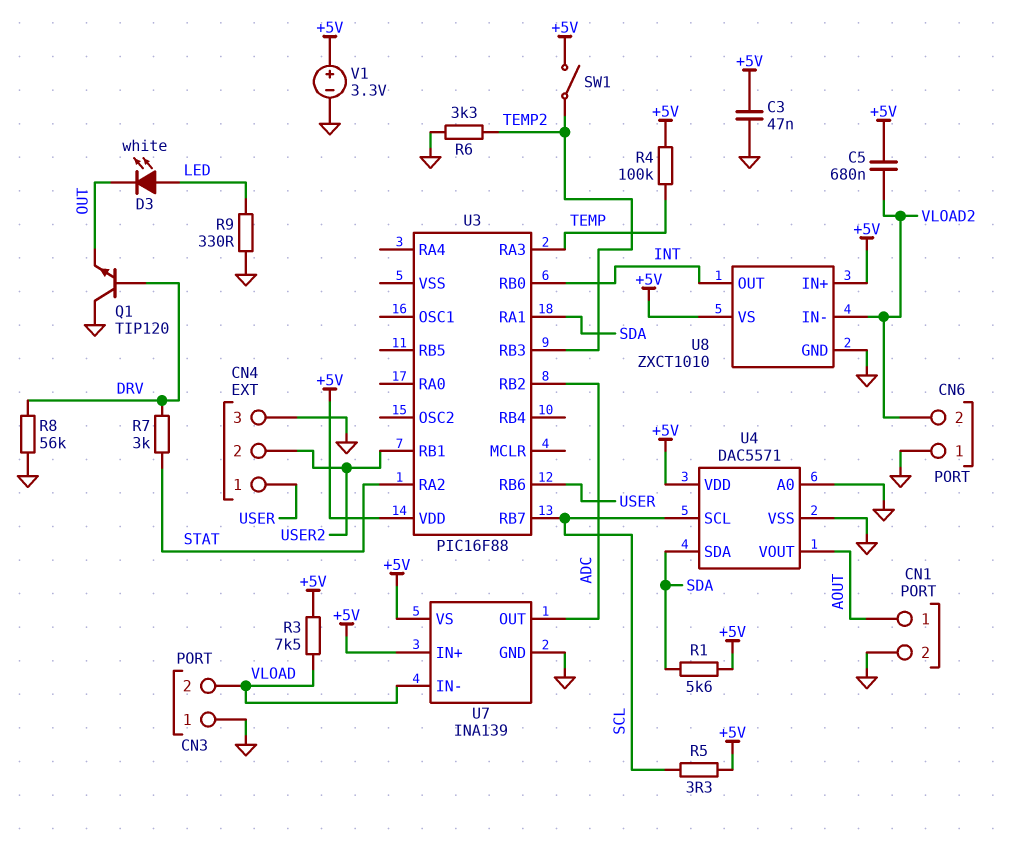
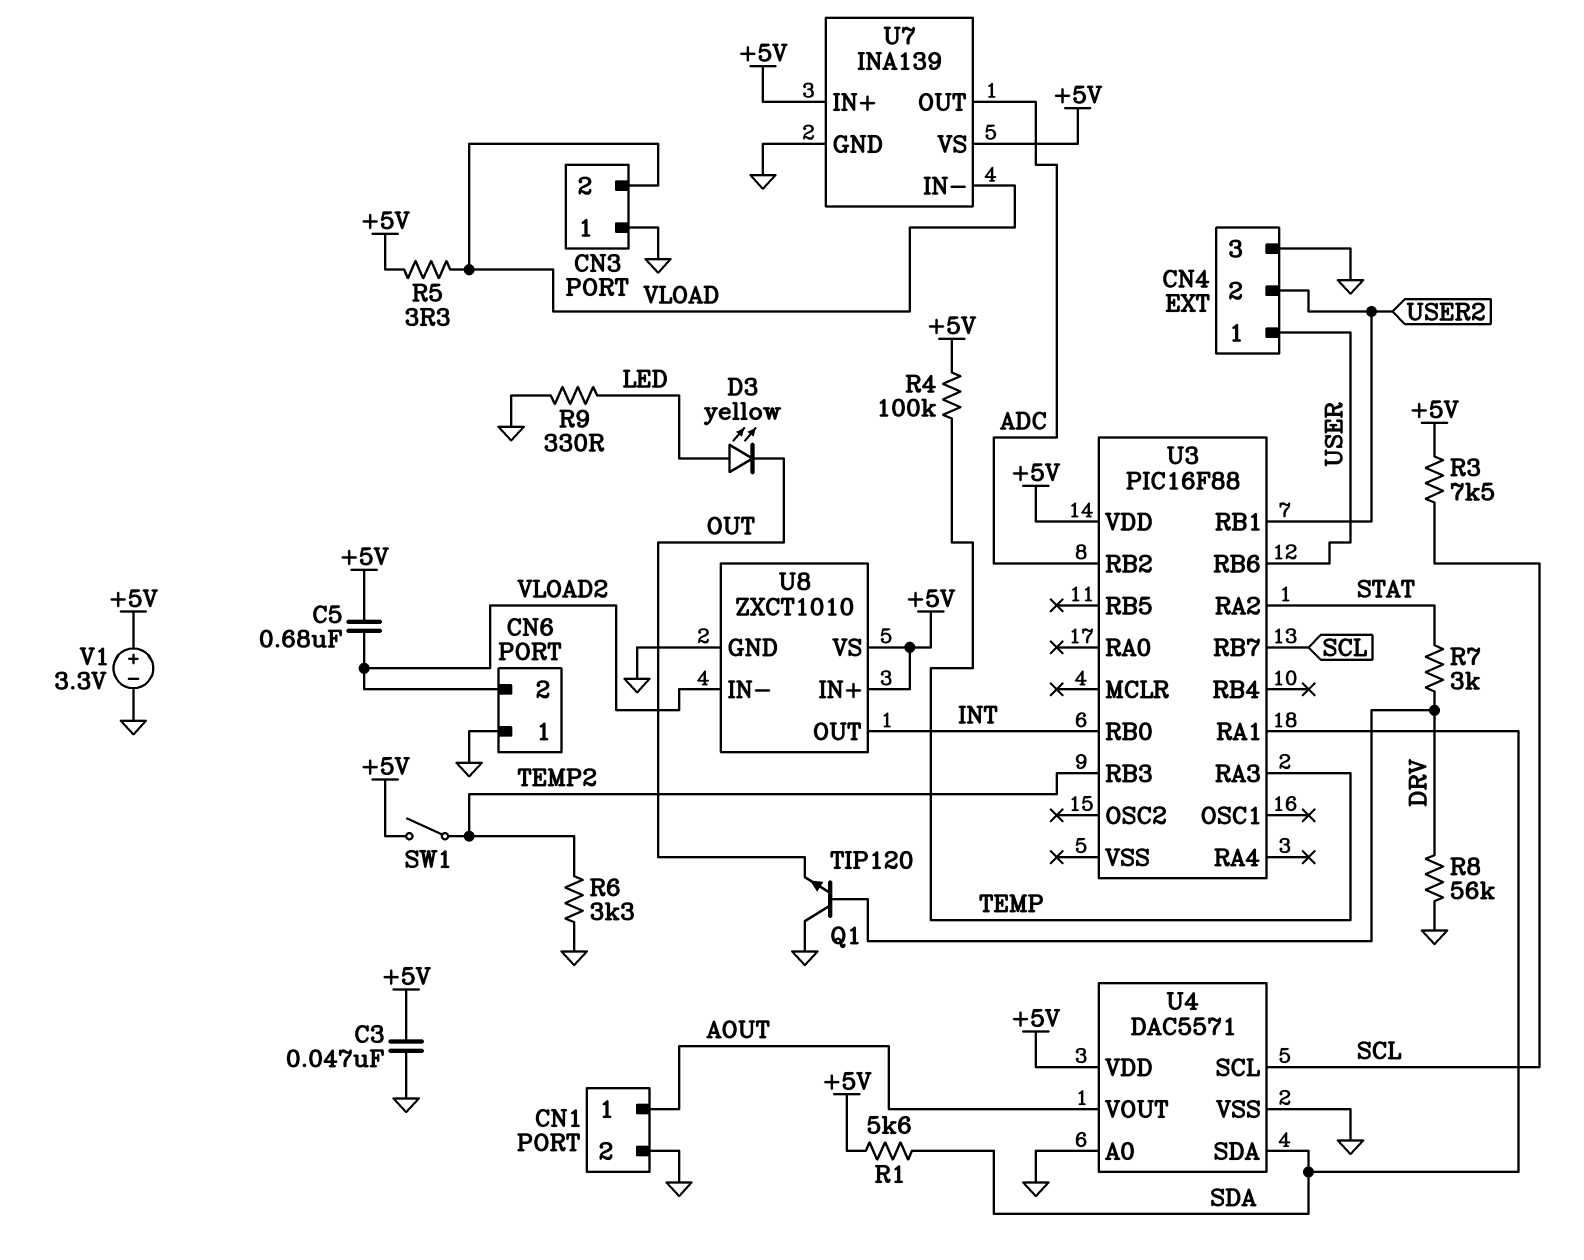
D3: LED white (A LED, K OUT) -> LED yellow (A LED, K OUT)
R3: 7.5k (+5V, VLOAD) -> 7.5k (+5V, SCL)
R5: 3.3 (+5V, SCL) -> 3.3 (+5V, VLOAD)

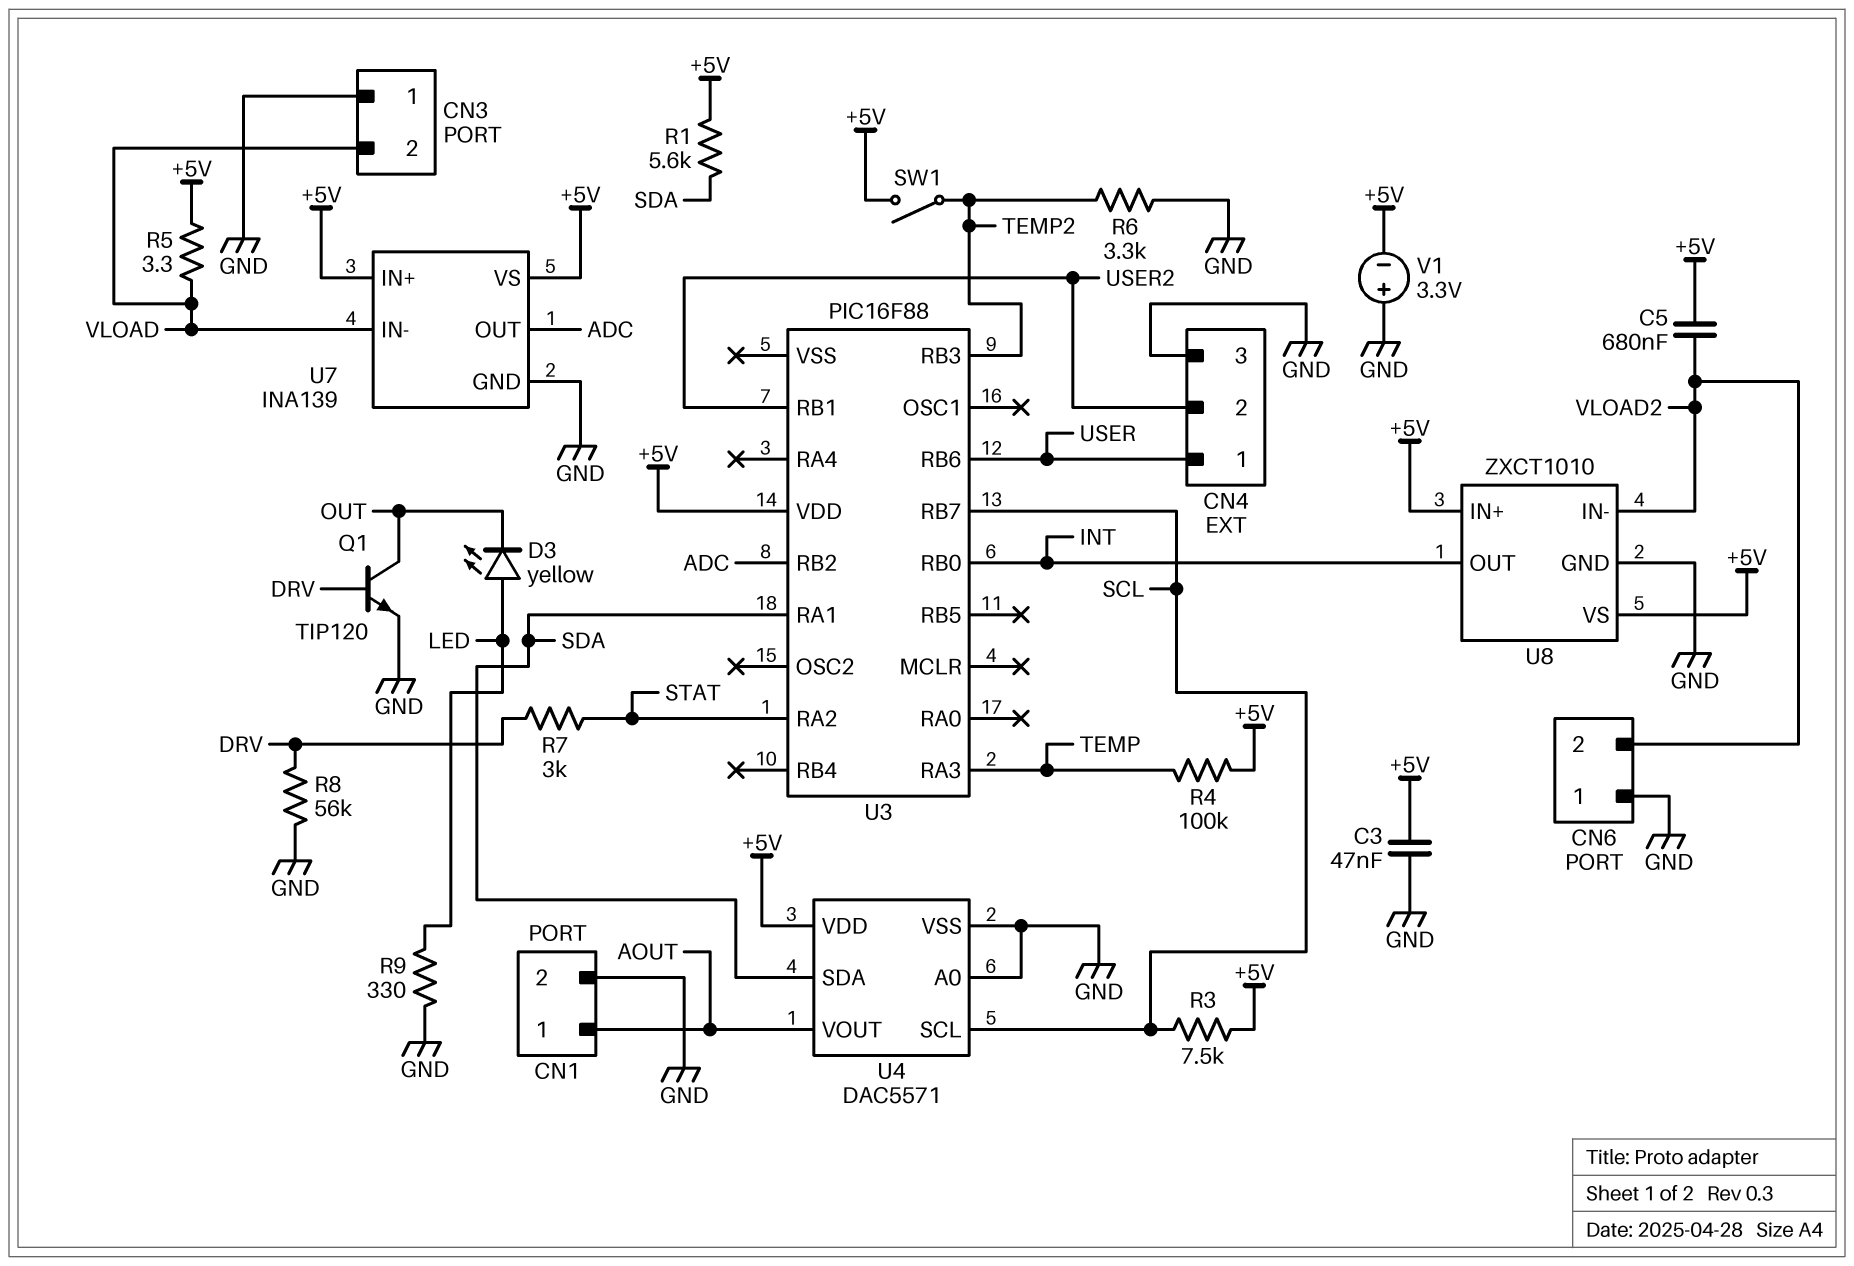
Q1: NPN TIP120 (B DRV, C GND, E OUT) -> NPN TIP120 (B DRV, C OUT, E GND)
V1: 3.3V (plus +5V, minus GND) -> 3.3V (plus GND, minus +5V)

